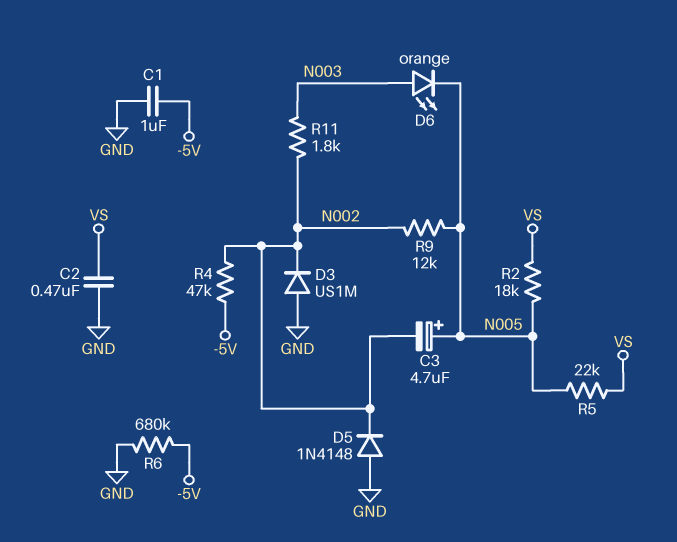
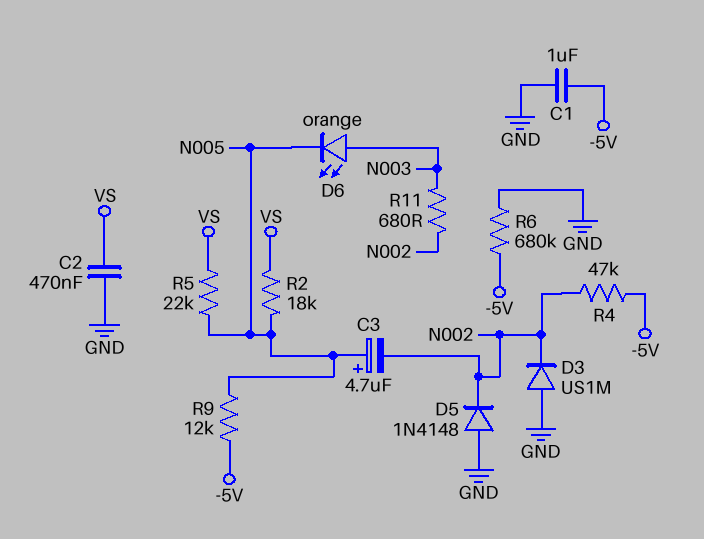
R9: 12k (N002, N005) -> 12k (-5V, N005)
R11: 1.8k (N002, N003) -> 680 (N002, N003)

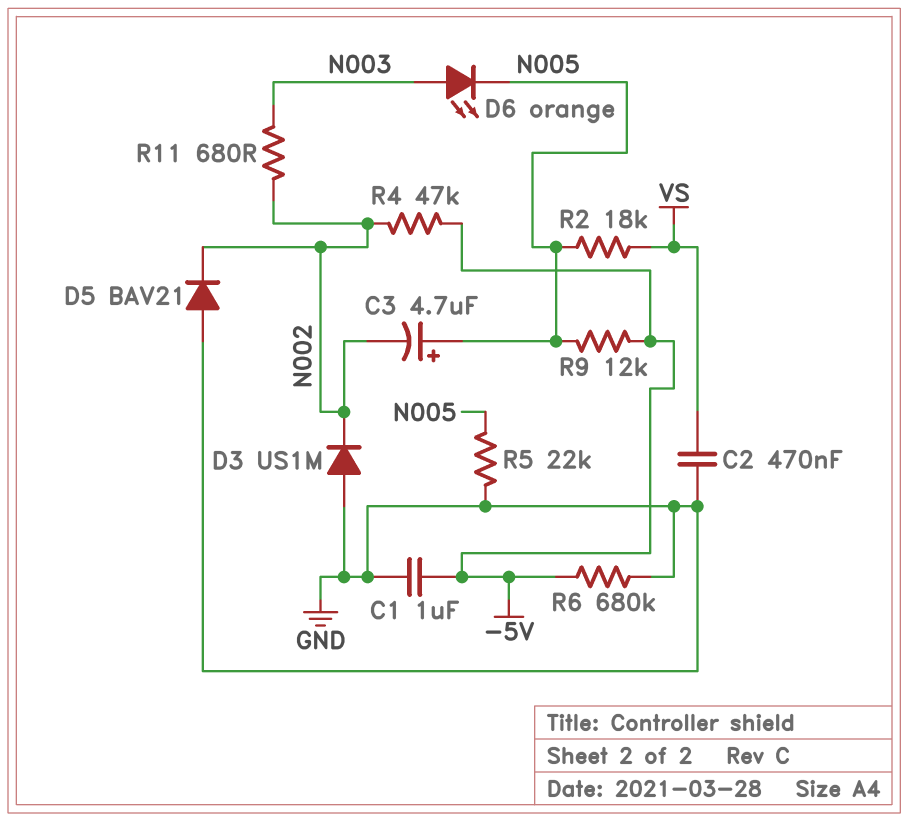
D5: diode 1N4148 (A GND, K N002) -> diode BAV21 (A GND, K N002)
R5: 22k (N005, VS) -> 22k (GND, N005)

